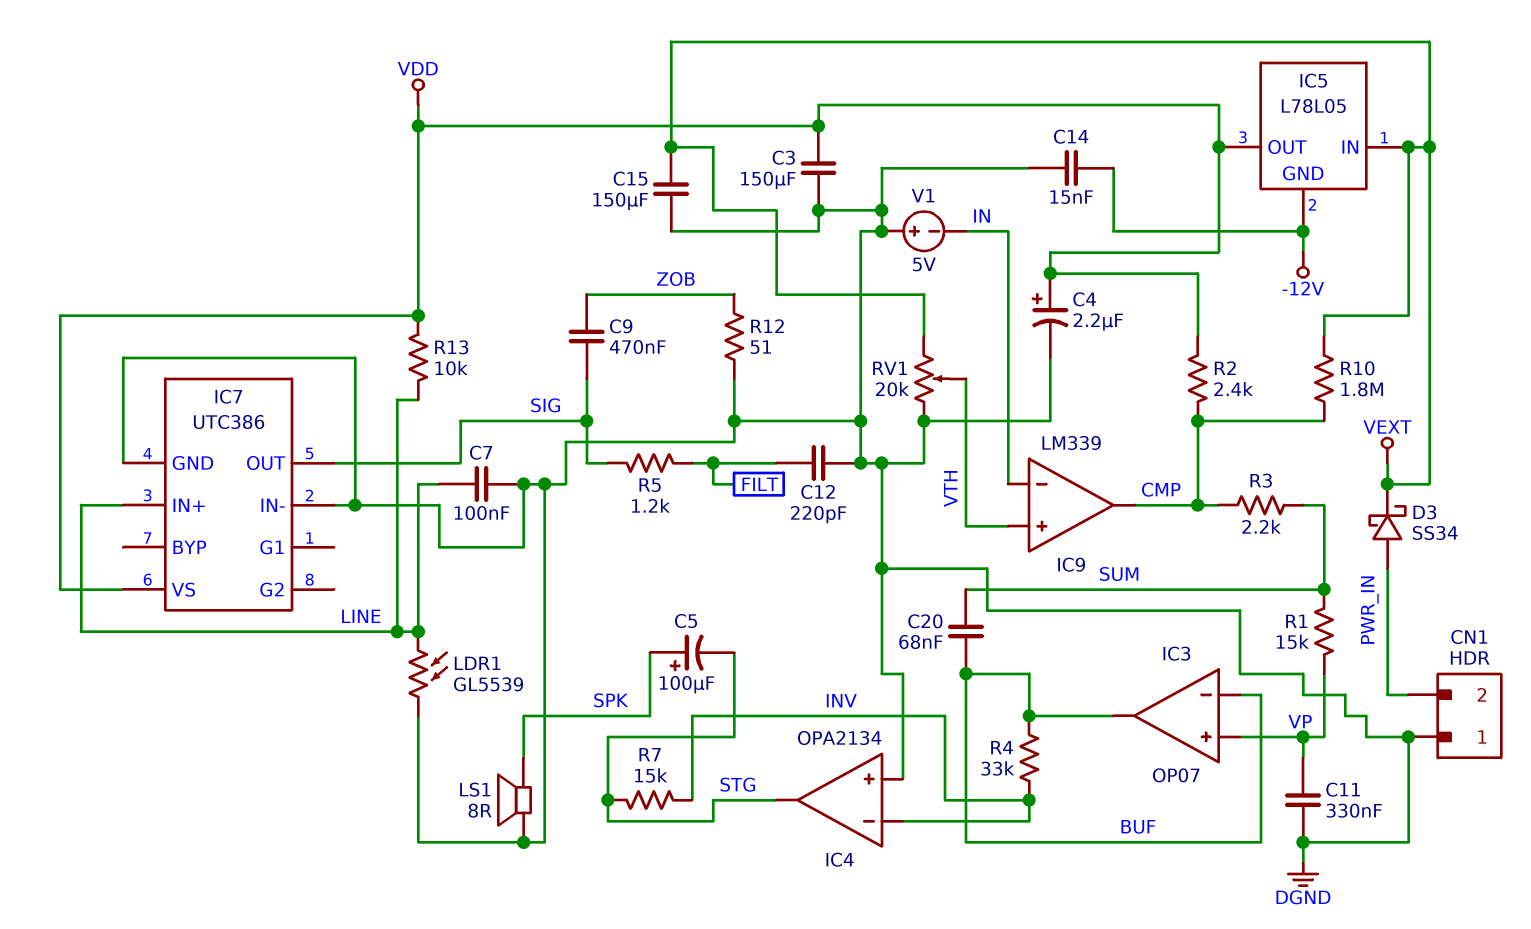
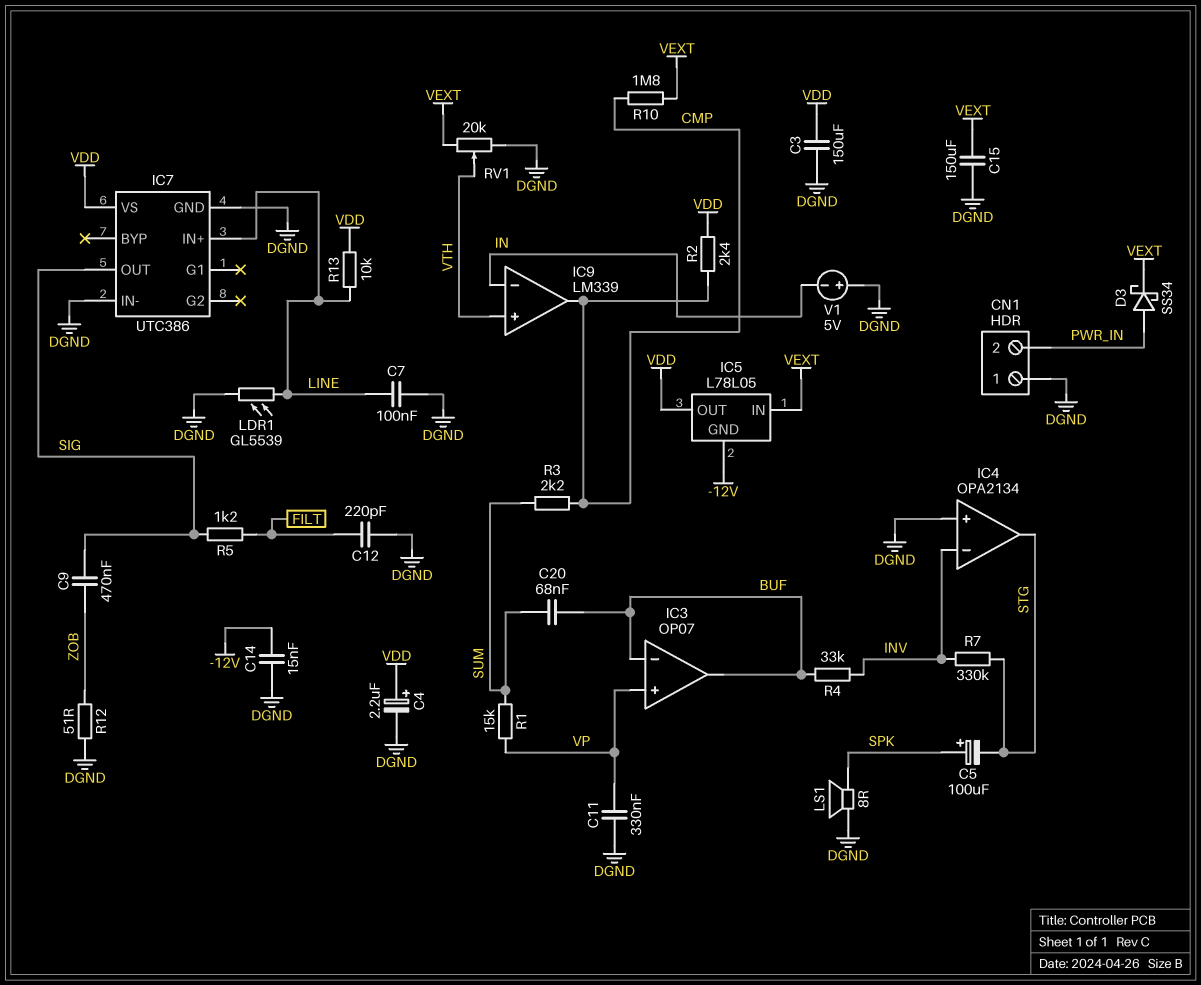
R7: 15k (INV, STG) -> 330k (INV, STG)

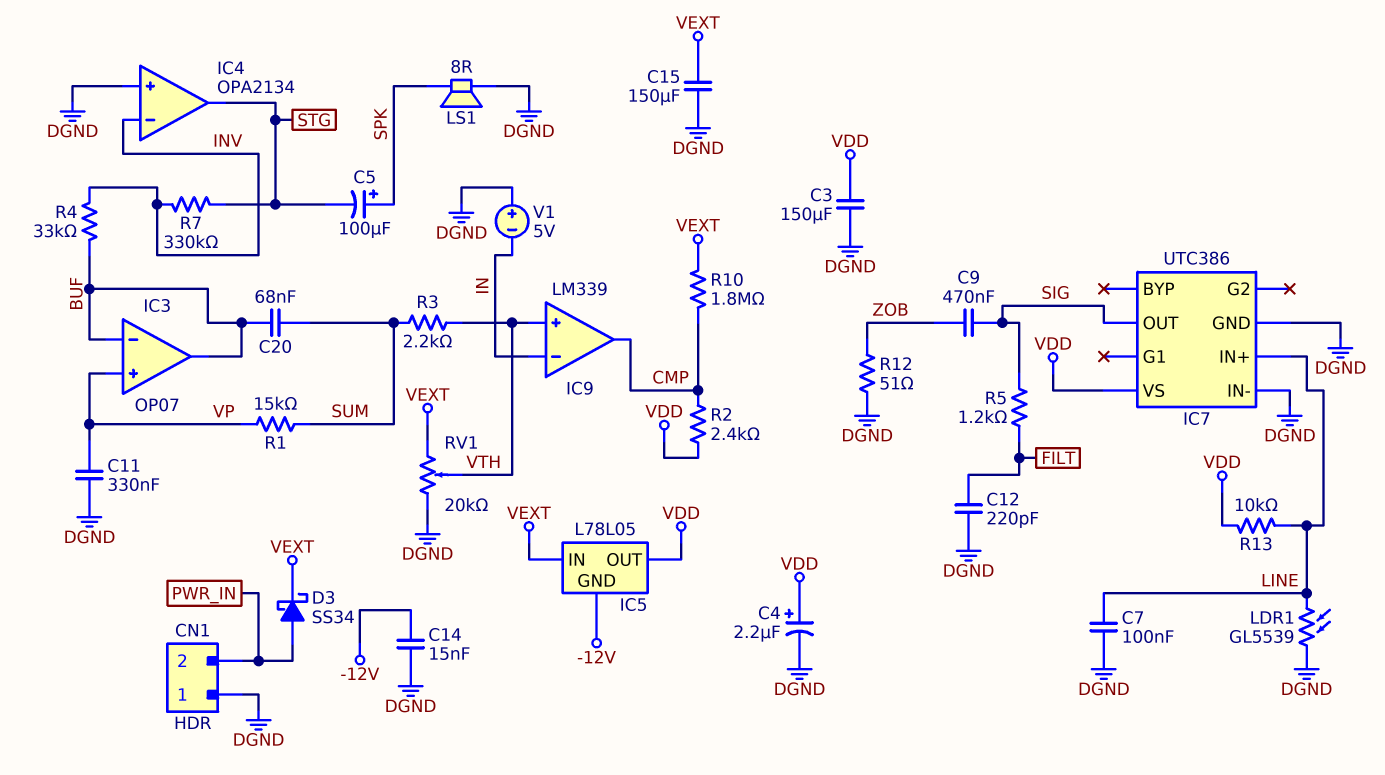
R3: 2.2k (CMP, SUM) -> 2.2k (SUM, VTH)

